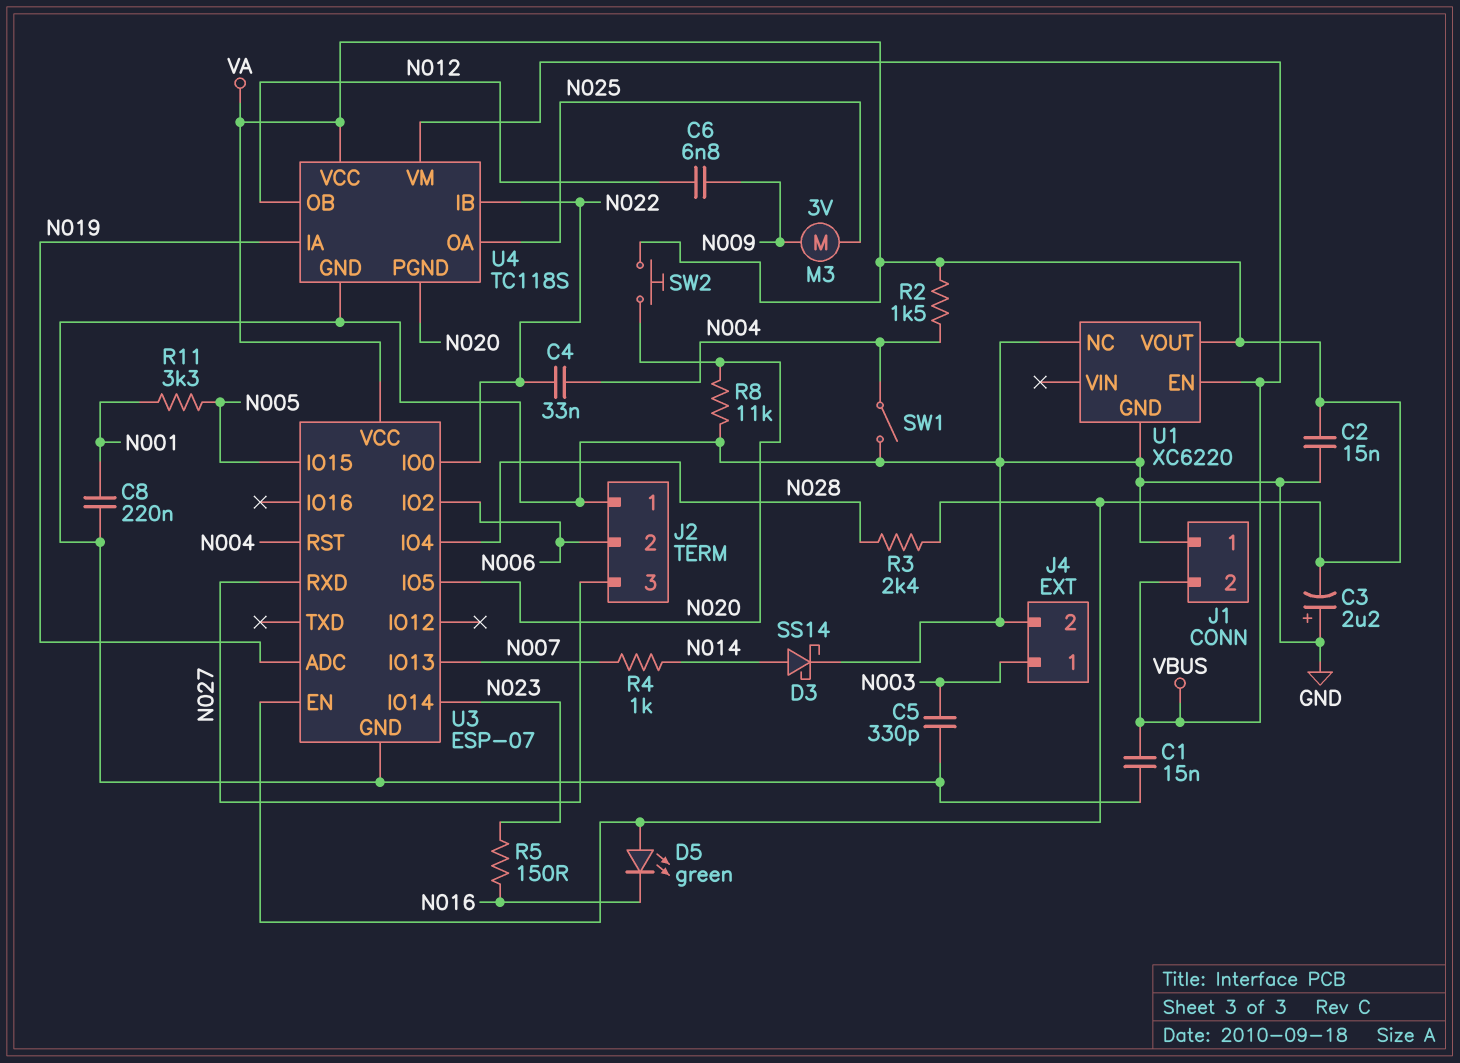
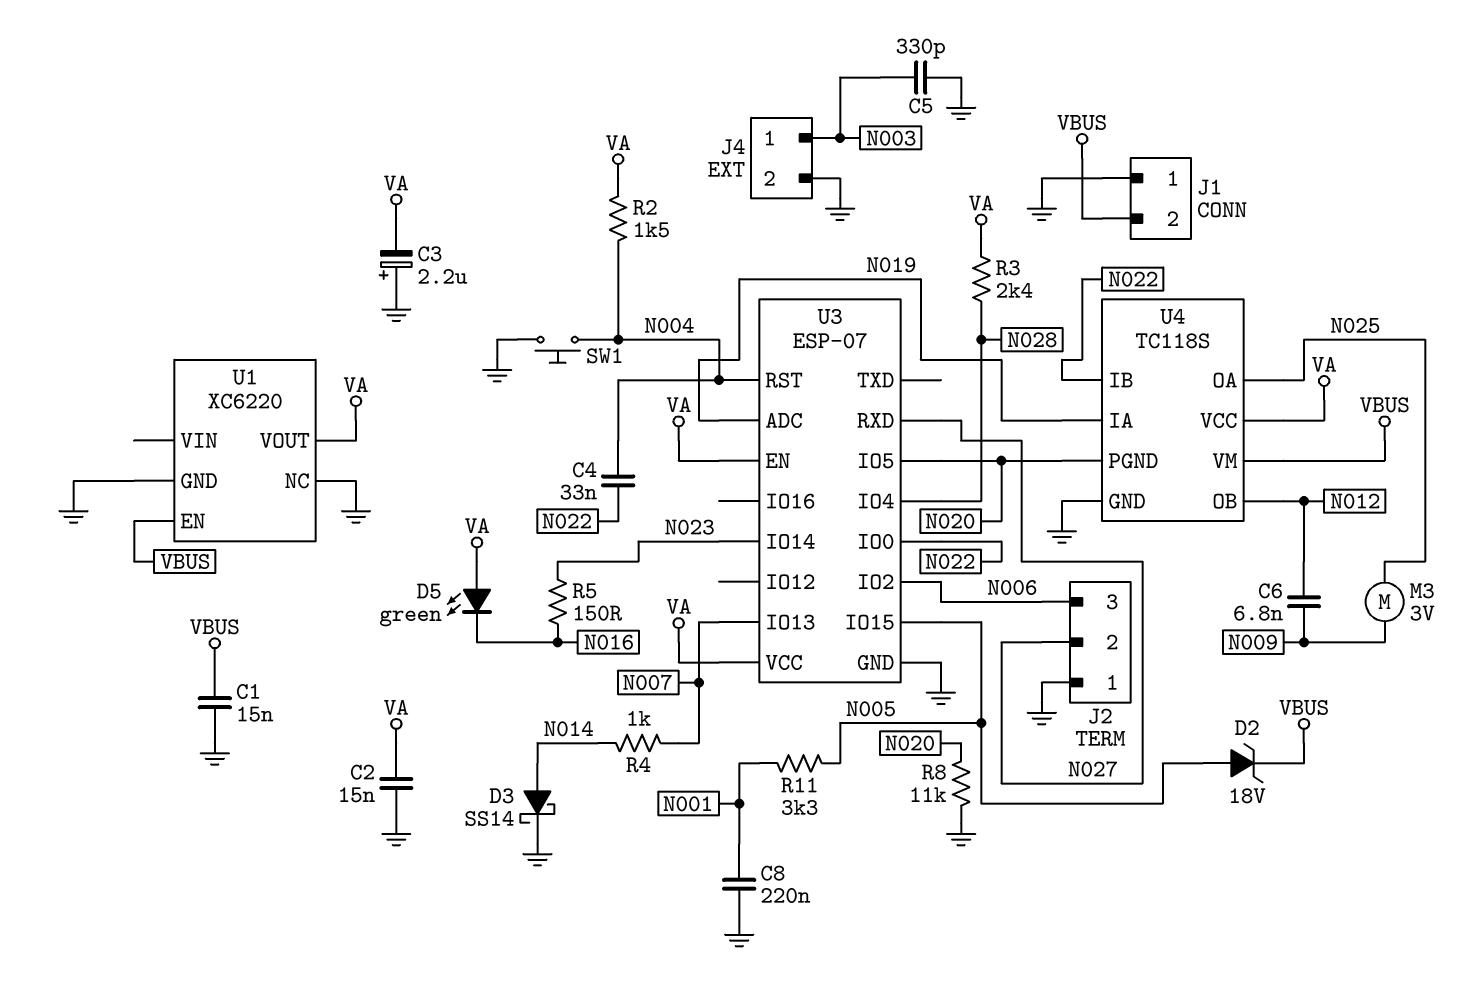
D2: none -> zener 18V (A N005, K VBUS)
J2 pin 2: N006 -> N027
J2 pin 3: N027 -> N006
SW1: switch (GND, N004) -> button (GND, N004)
SW2: button (N020, VA) -> none

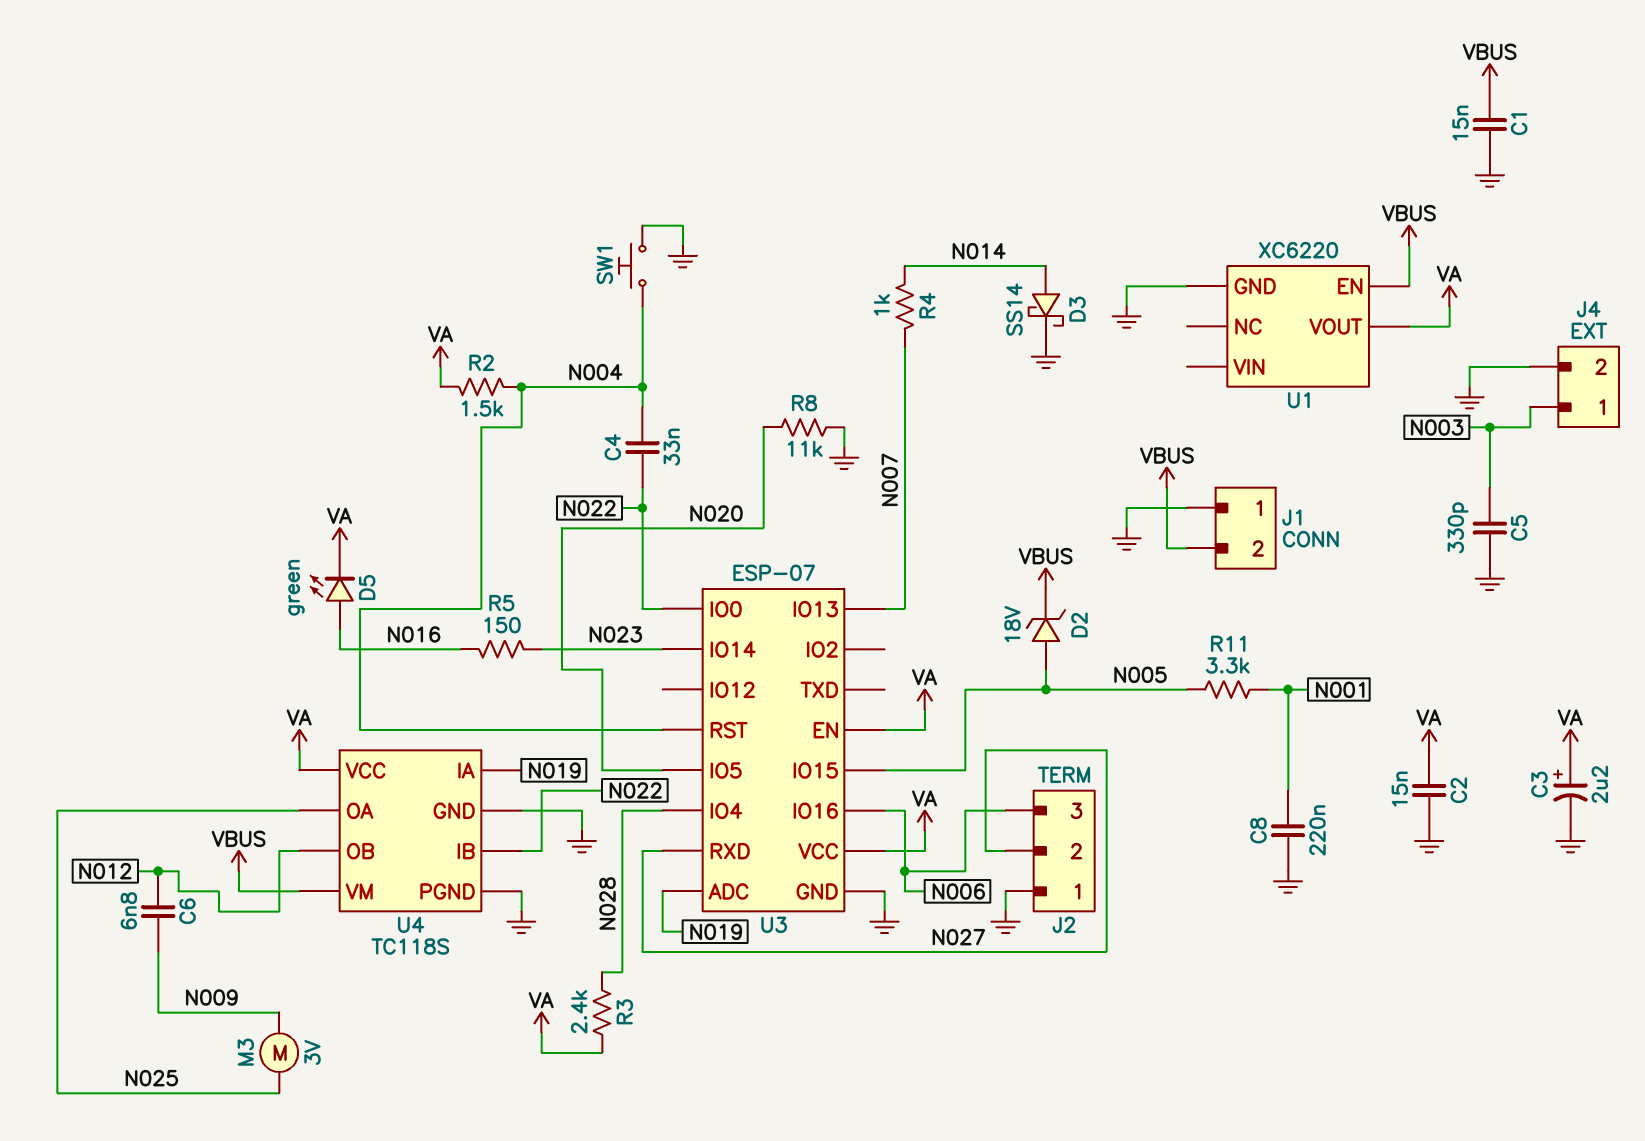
C3: 2.2uF (plus GND, minus VA) -> 2.2uF (plus VA, minus GND)
D5: LED green (A VA, K N016) -> LED green (A N016, K VA)
U1 pin NC: GND -> none
U3 pin IO2: N006 -> none
U3 pin IO16: none -> N006
U4 pin PGND: N020 -> GND

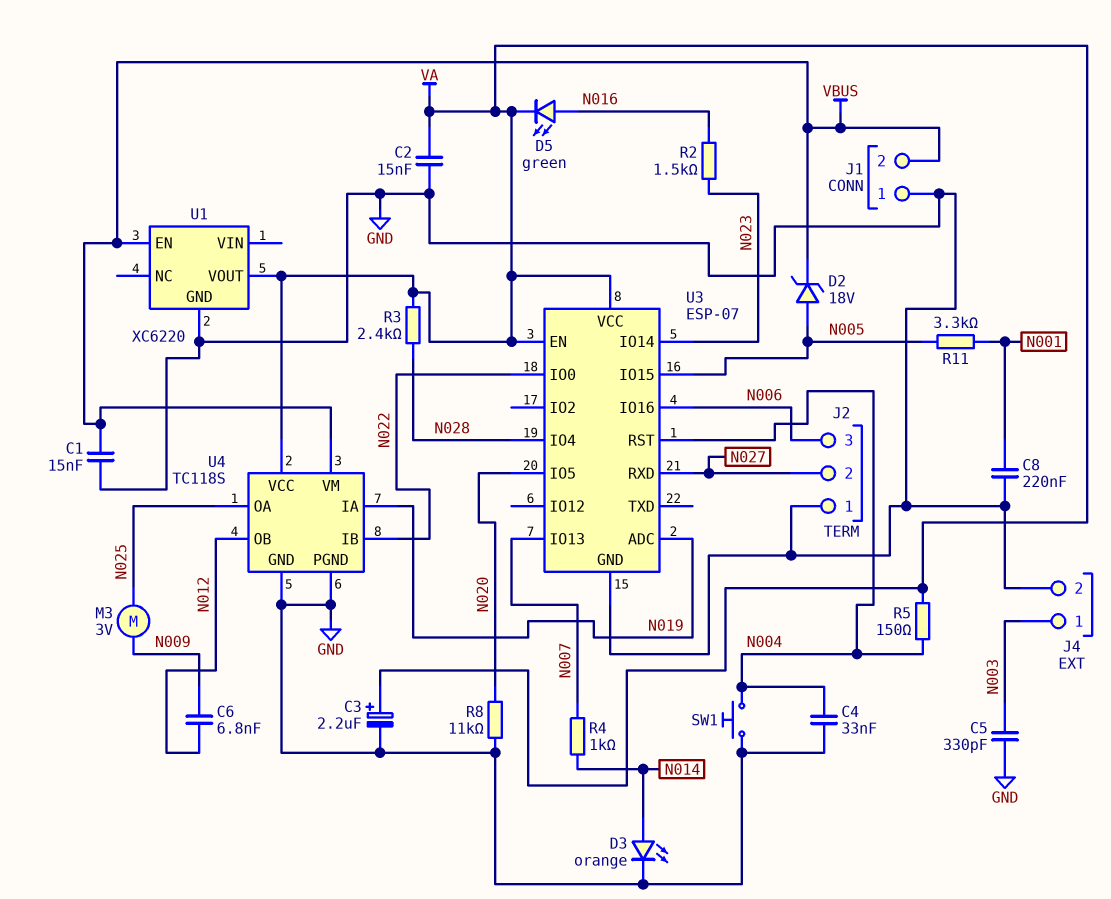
C4: 33nF (N004, N022) -> 33nF (GND, N004)
D3: schottky SS14 (A N014, K GND) -> LED orange (A N014, K GND)
R2: 1.5k (N004, VA) -> 1.5k (N016, N023)
R5: 150 (N016, N023) -> 150 (N004, VA)

